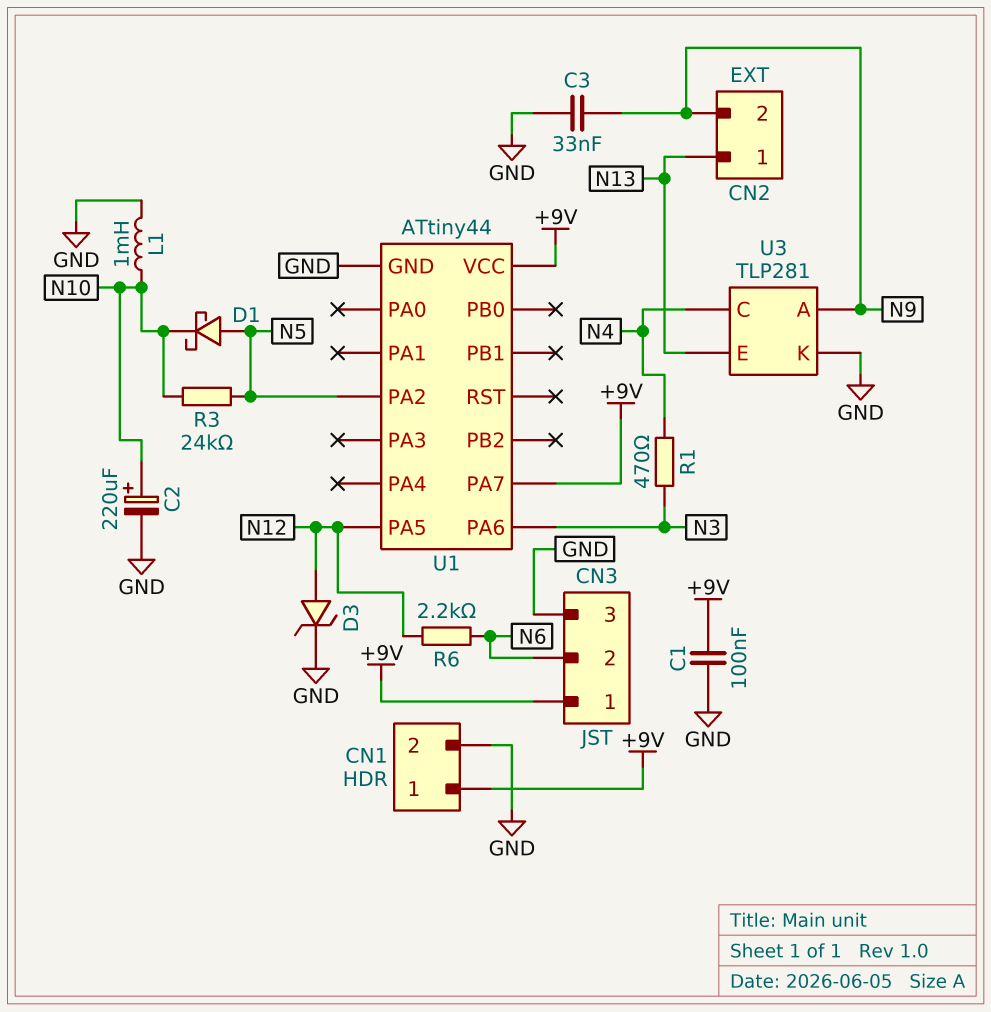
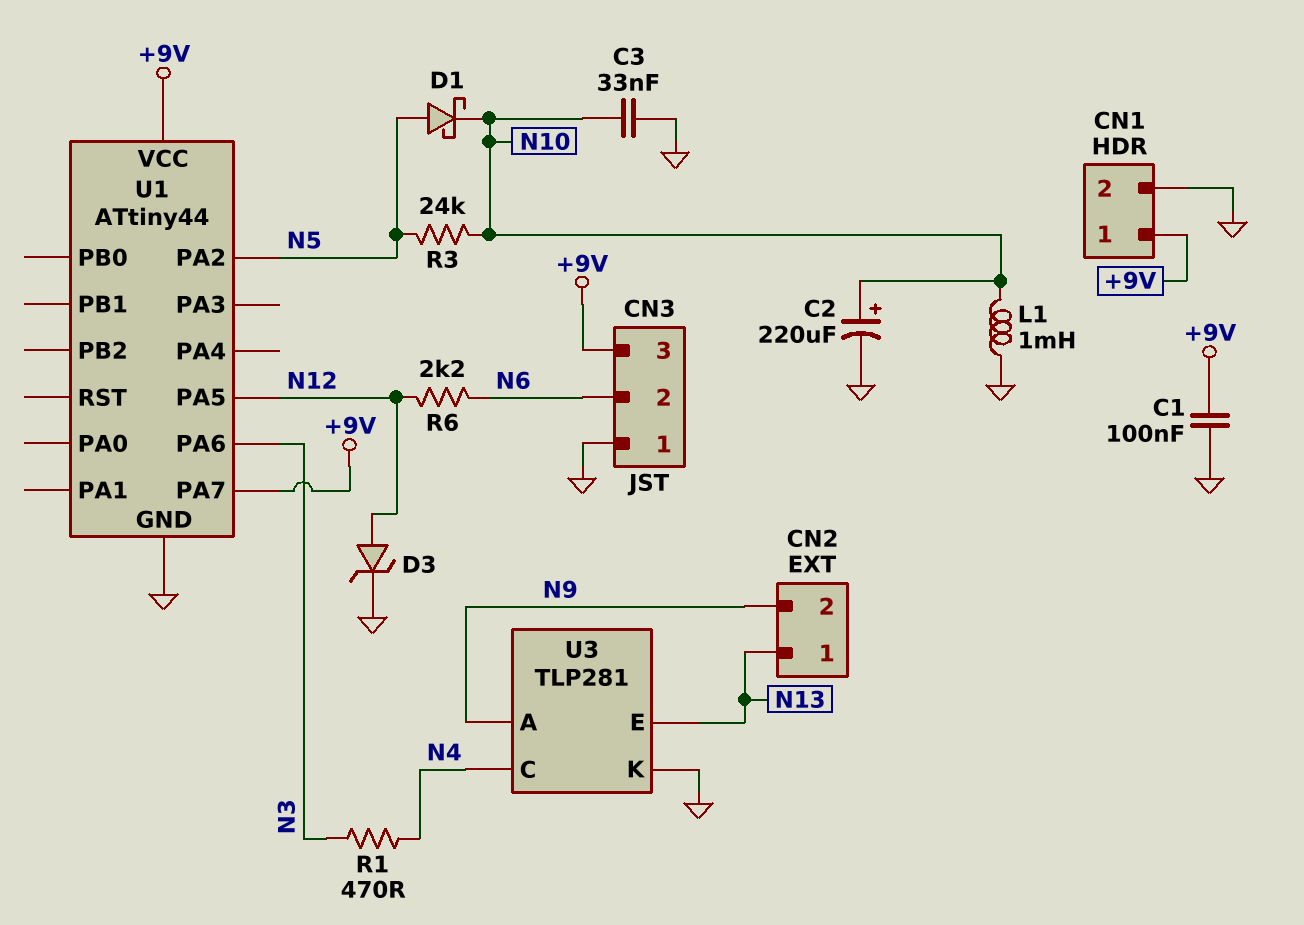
C3: 33nF (GND, N9) -> 33nF (GND, N10)
CN3 pin 1: +9V -> GND
CN3 pin 3: GND -> +9V

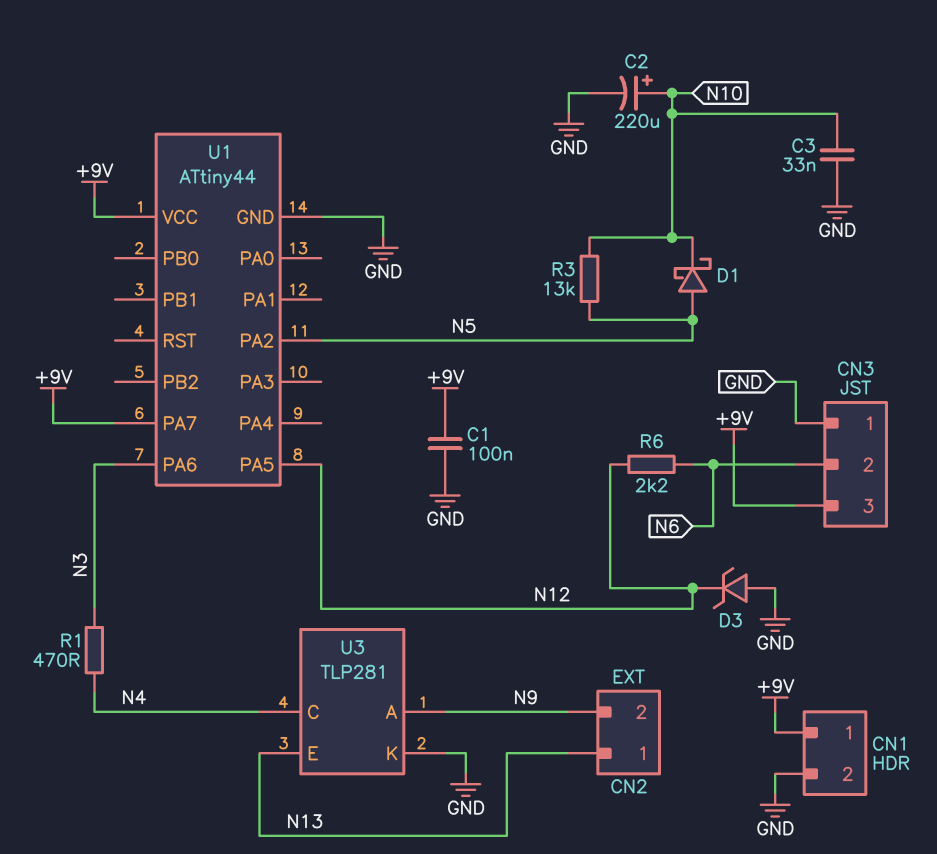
D3: zener (A N12, K GND) -> zener (A GND, K N12)
L1: 1mH (GND, N10) -> none
R3: 24k (N5, N10) -> 13k (N5, N10)

